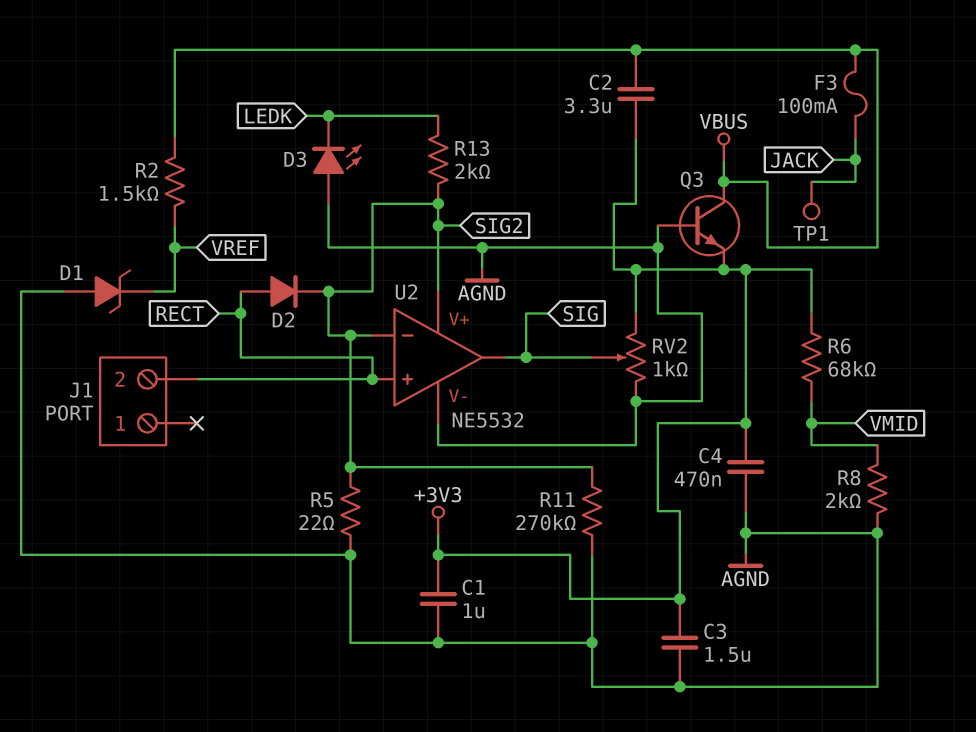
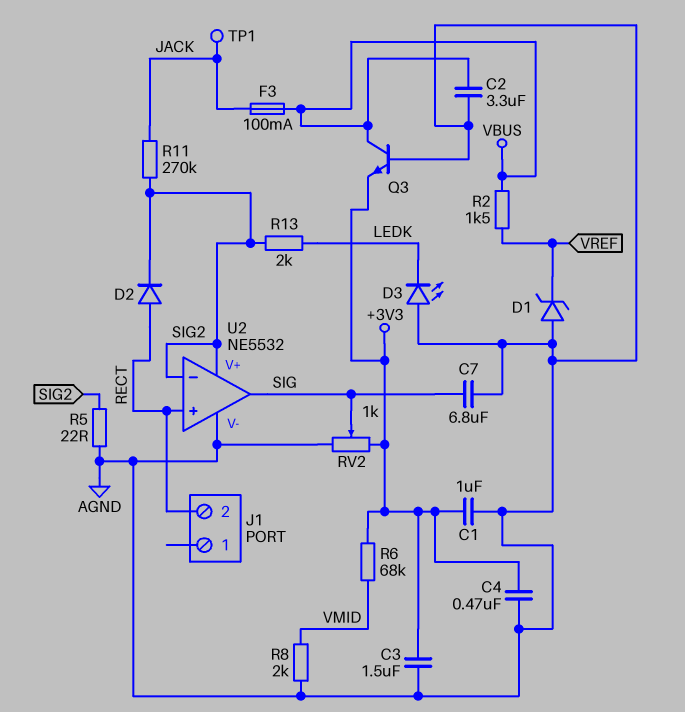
C2: 3.3uF (+3V3, VBUS) -> 3.3uF (AGND, VBUS)
C7: none -> 6.8uF (AGND, SIG)
R11: 270k (AGND, SIG2) -> 270k (JACK, SIG2)

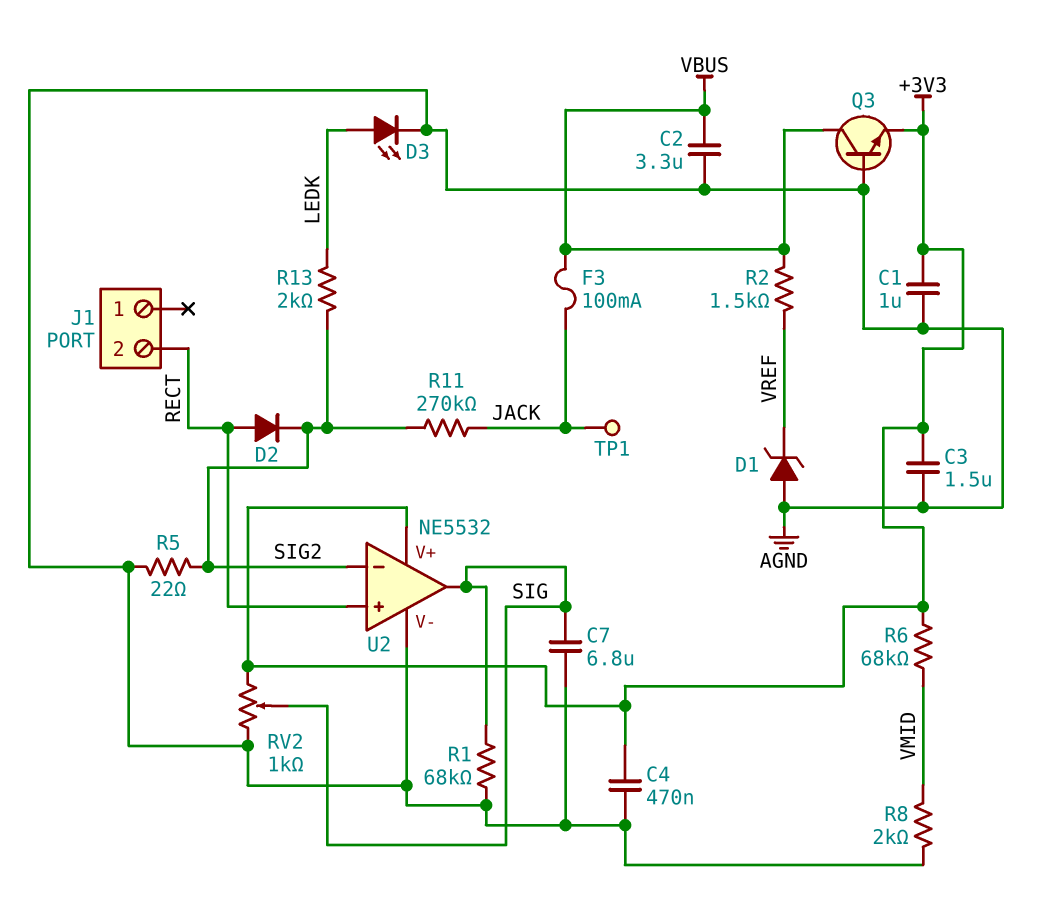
D3: LED (A AGND, K LEDK) -> LED (A LEDK, K AGND)
R1: none -> 68k (AGND, SIG)
U2 pin V+: SIG2 -> +3V3

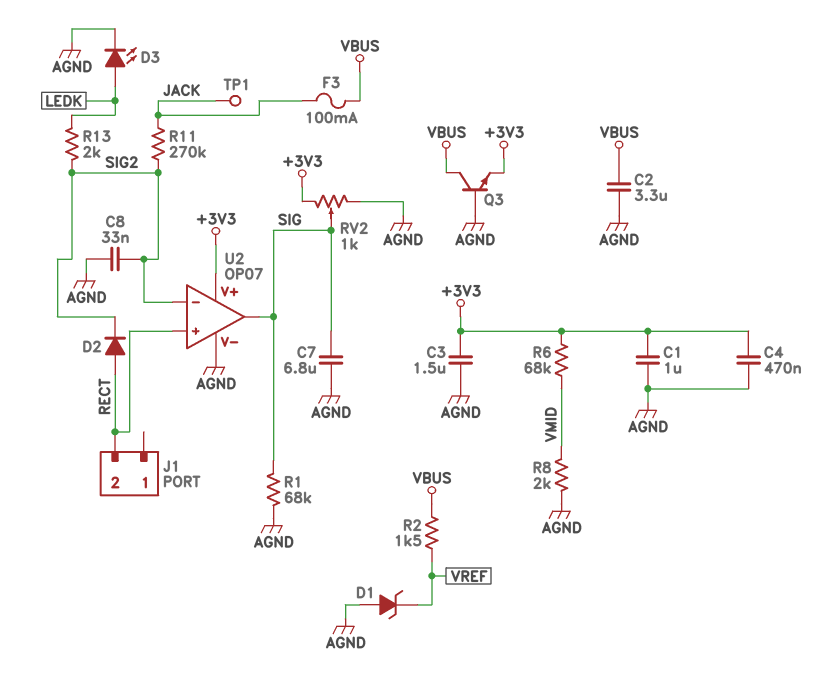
C8: none -> 33nF (AGND, SIG2)
R5: 22 (AGND, SIG2) -> none
U2: NE5532 -> OP07

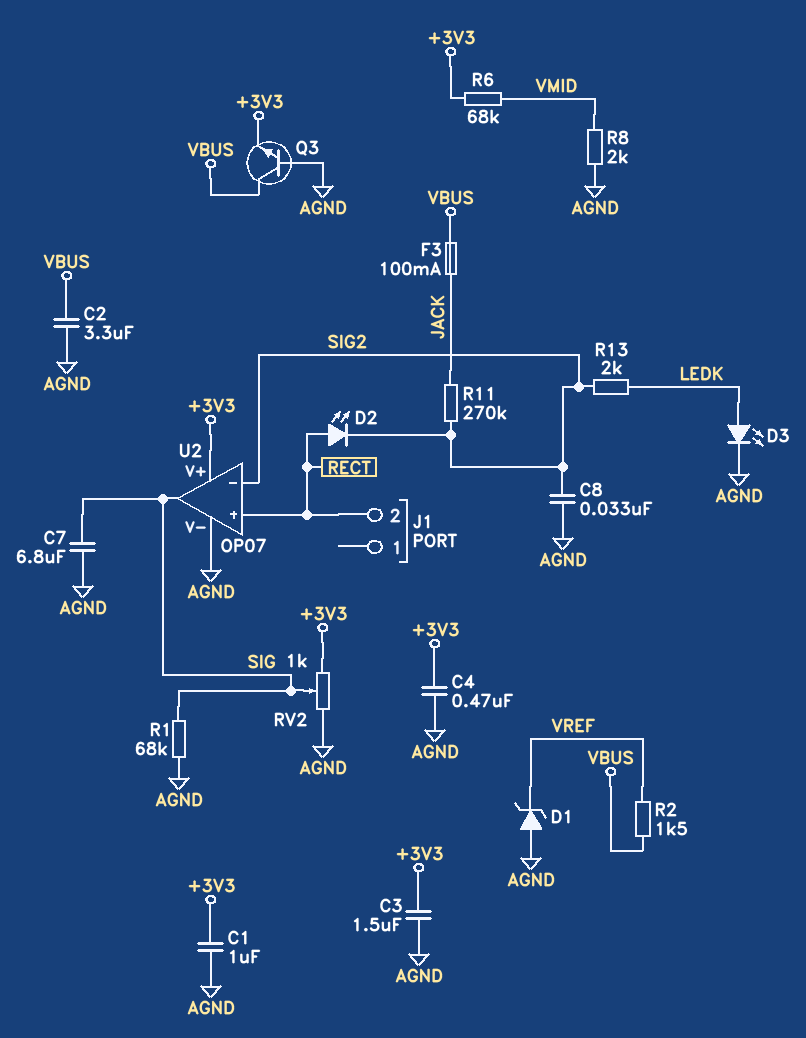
D2: diode (A RECT, K SIG2) -> LED (A RECT, K SIG2)
TP1: test point (JACK) -> none

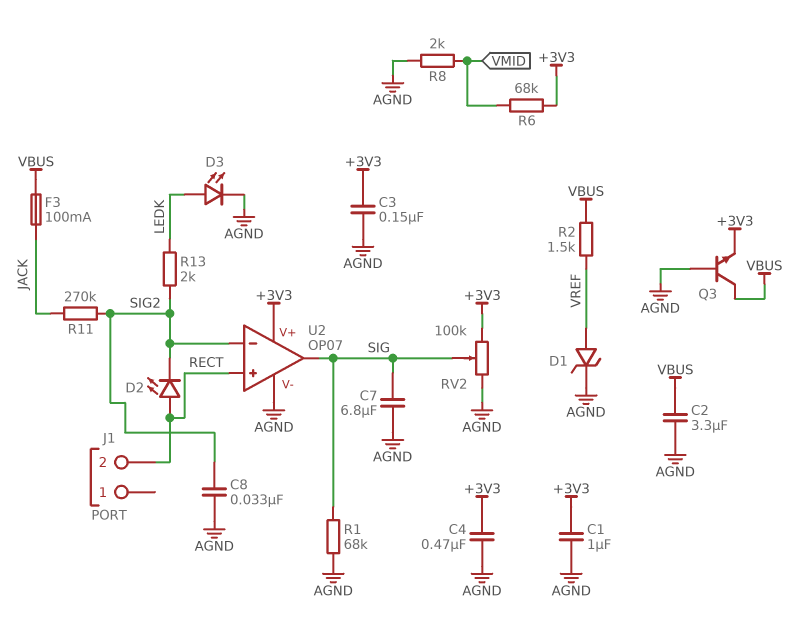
C3: 1.5uF (+3V3, AGND) -> 150nF (+3V3, AGND)
D1: zener (A AGND, K VREF) -> zener (A VREF, K AGND)
RV2: 1k (+3V3, AGND, wiper SIG) -> 100k (+3V3, AGND, wiper SIG)

